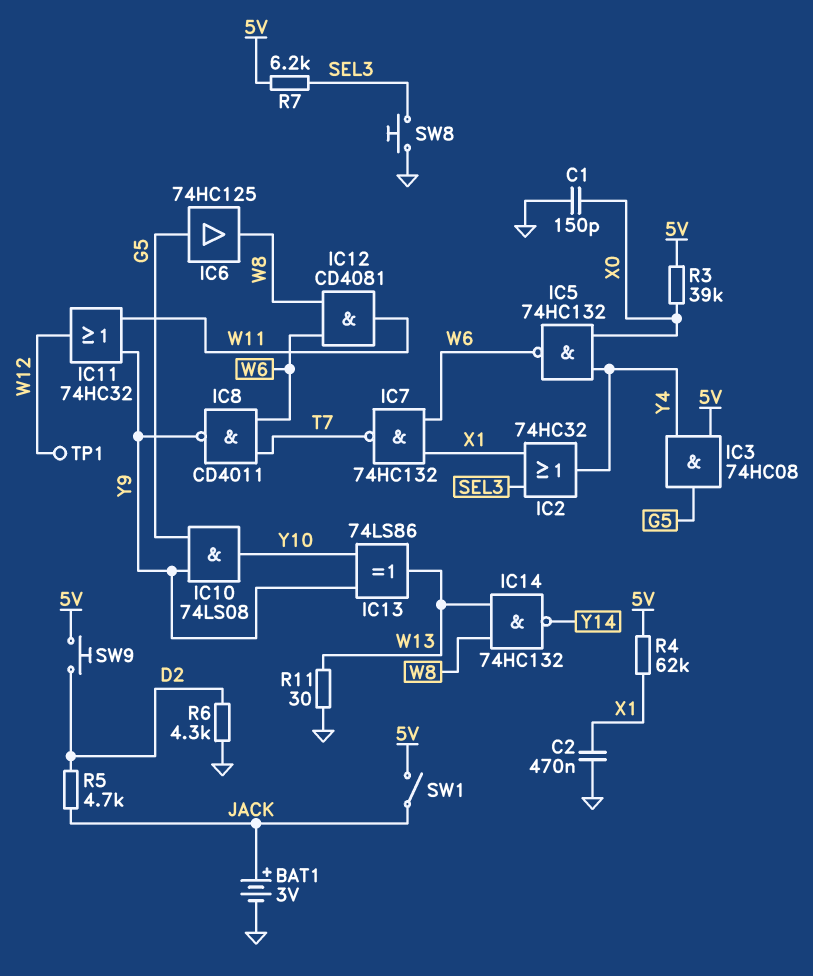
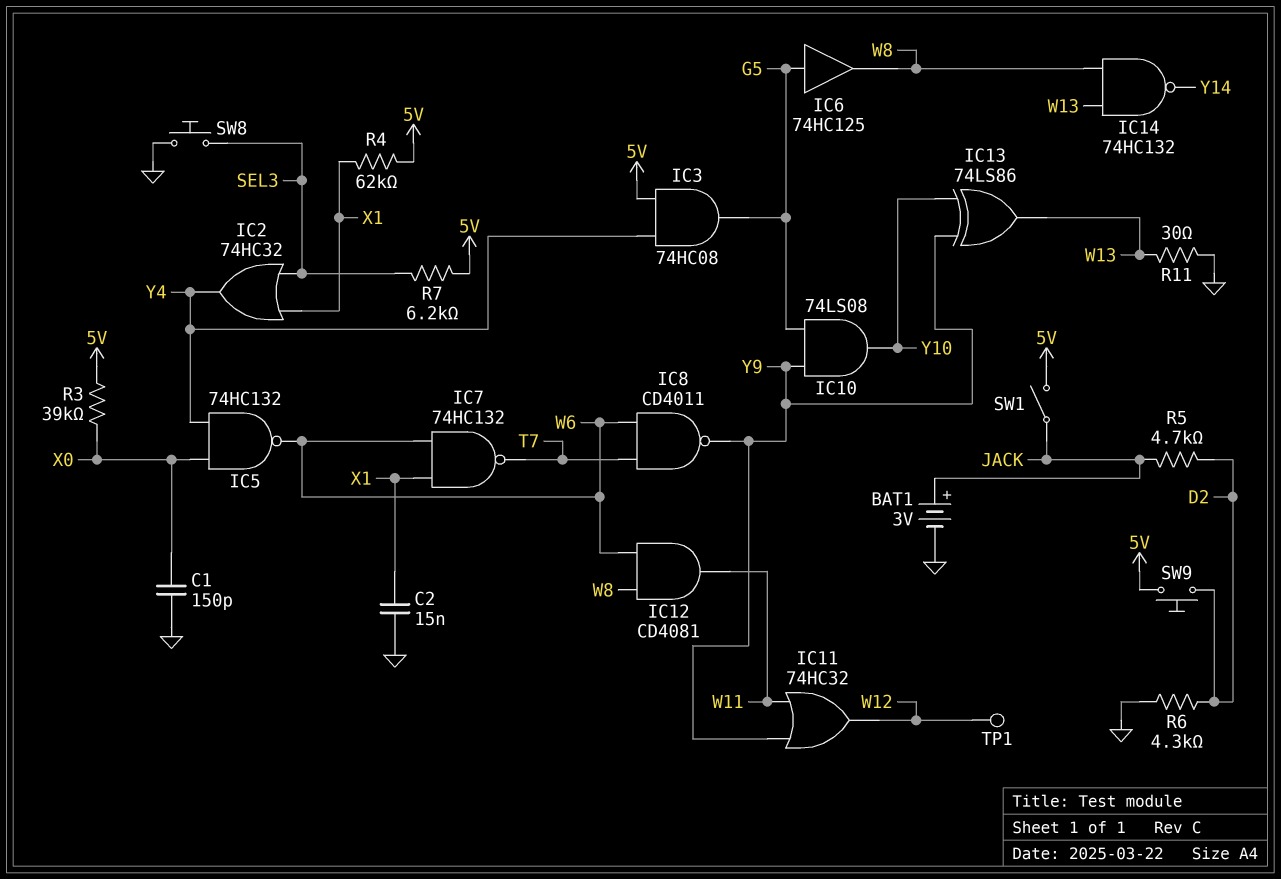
C2: 470nF (GND, X1) -> 15nF (GND, X1)

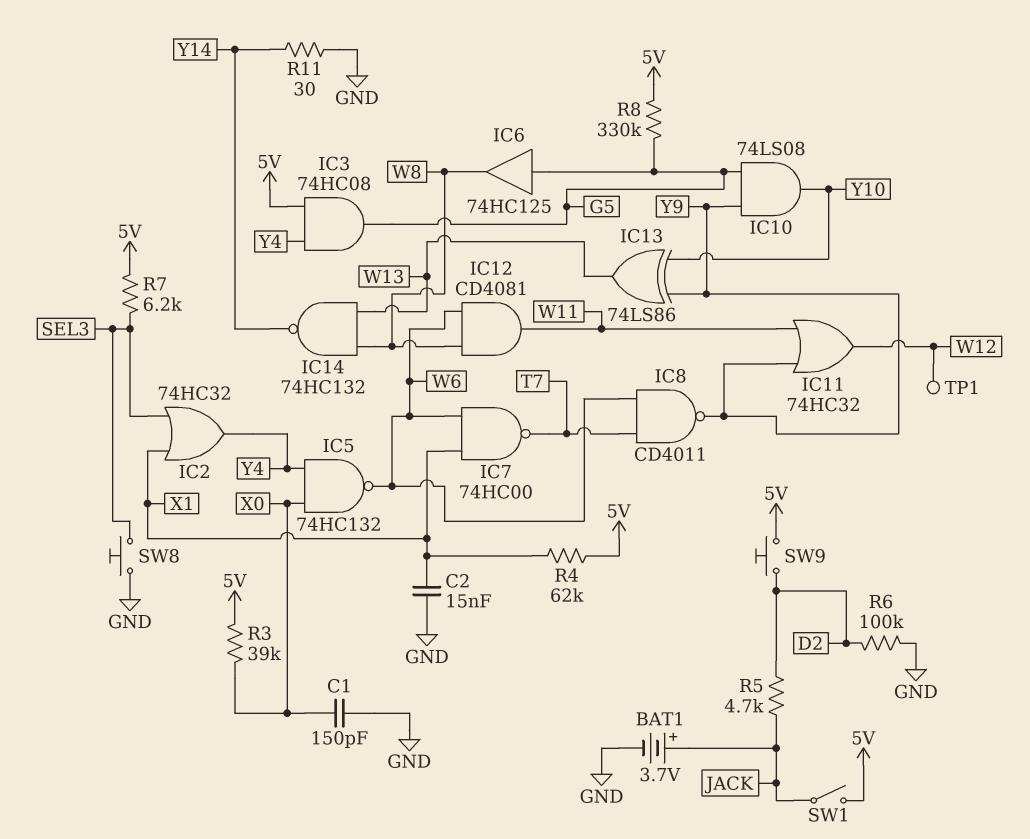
BAT1: 3V (plus JACK, minus GND) -> 3.7V (plus JACK, minus GND)
IC7: NAND 74HC132 (in W6, in X1, out T7) -> NAND 74HC00 (in W6, in X1, out T7)
R6: 4.3k (D2, GND) -> 100k (D2, GND)
R8: none -> 330k (5V, G5)
R11: 30 (GND, W13) -> 30 (GND, Y14)

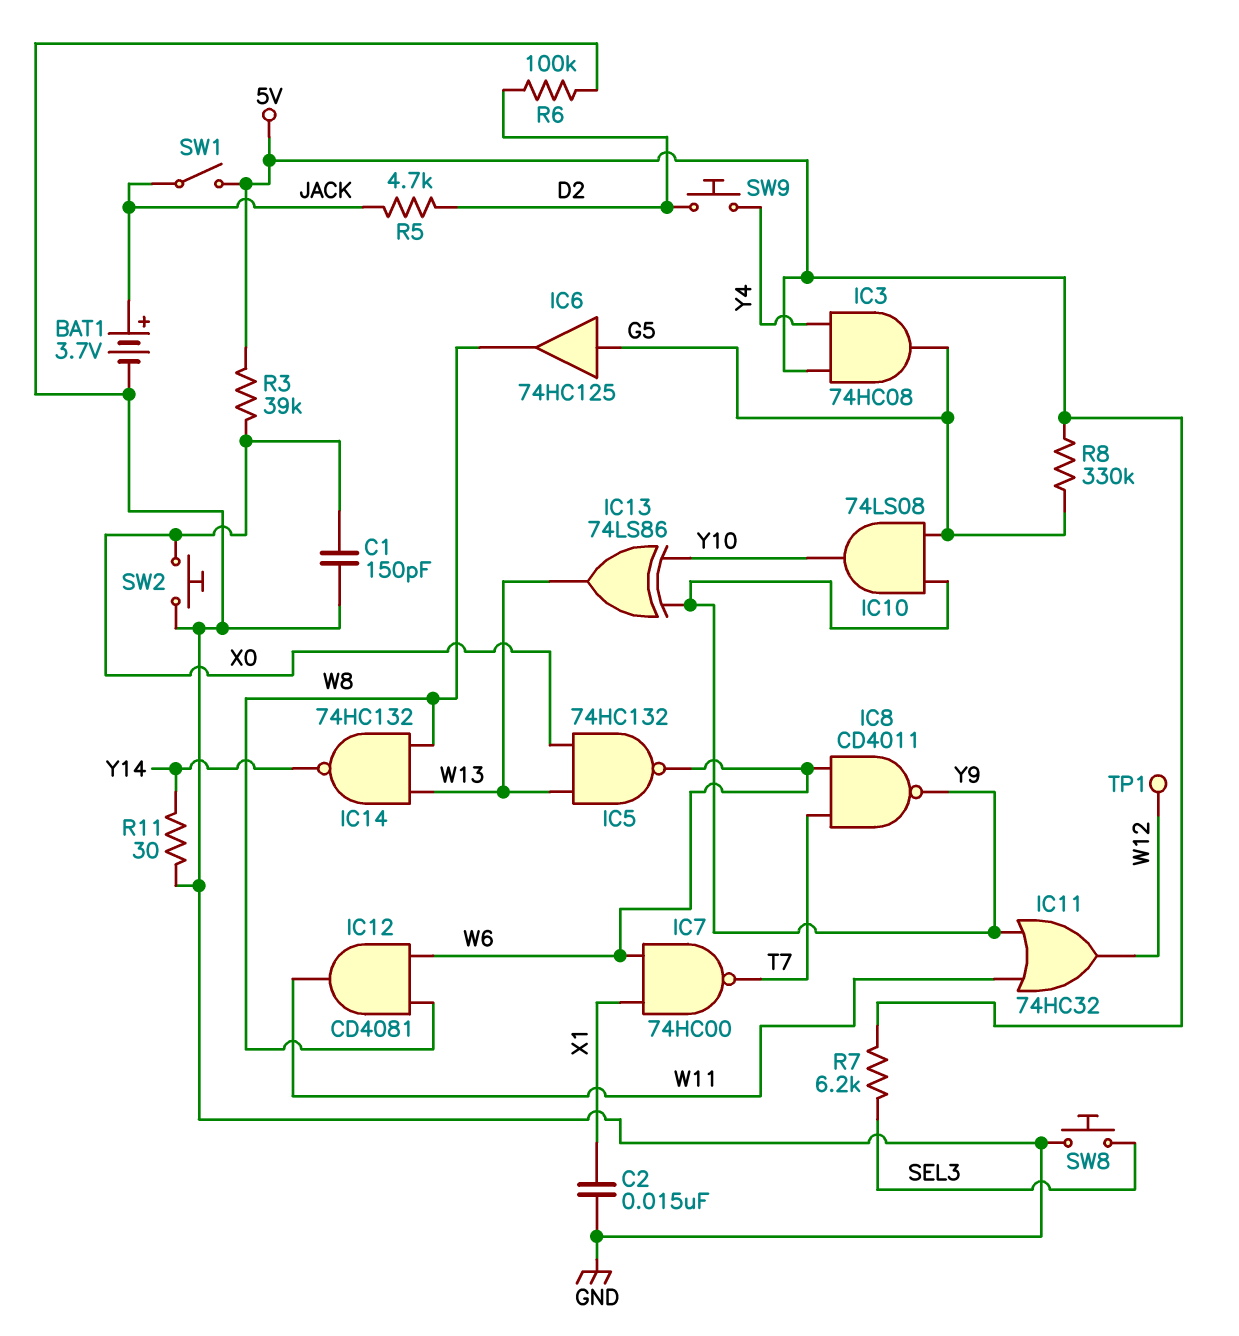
IC2: OR 74HC32 (in SEL3, in X1, out Y4) -> none
IC5: NAND 74HC132 (in X0, in Y4, out W6) -> NAND 74HC132 (in W13, in X0, out W6)
R4: 62k (5V, X1) -> none
SW2: none -> button (GND, X0)
SW9: button (5V, D2) -> button (D2, Y4)

